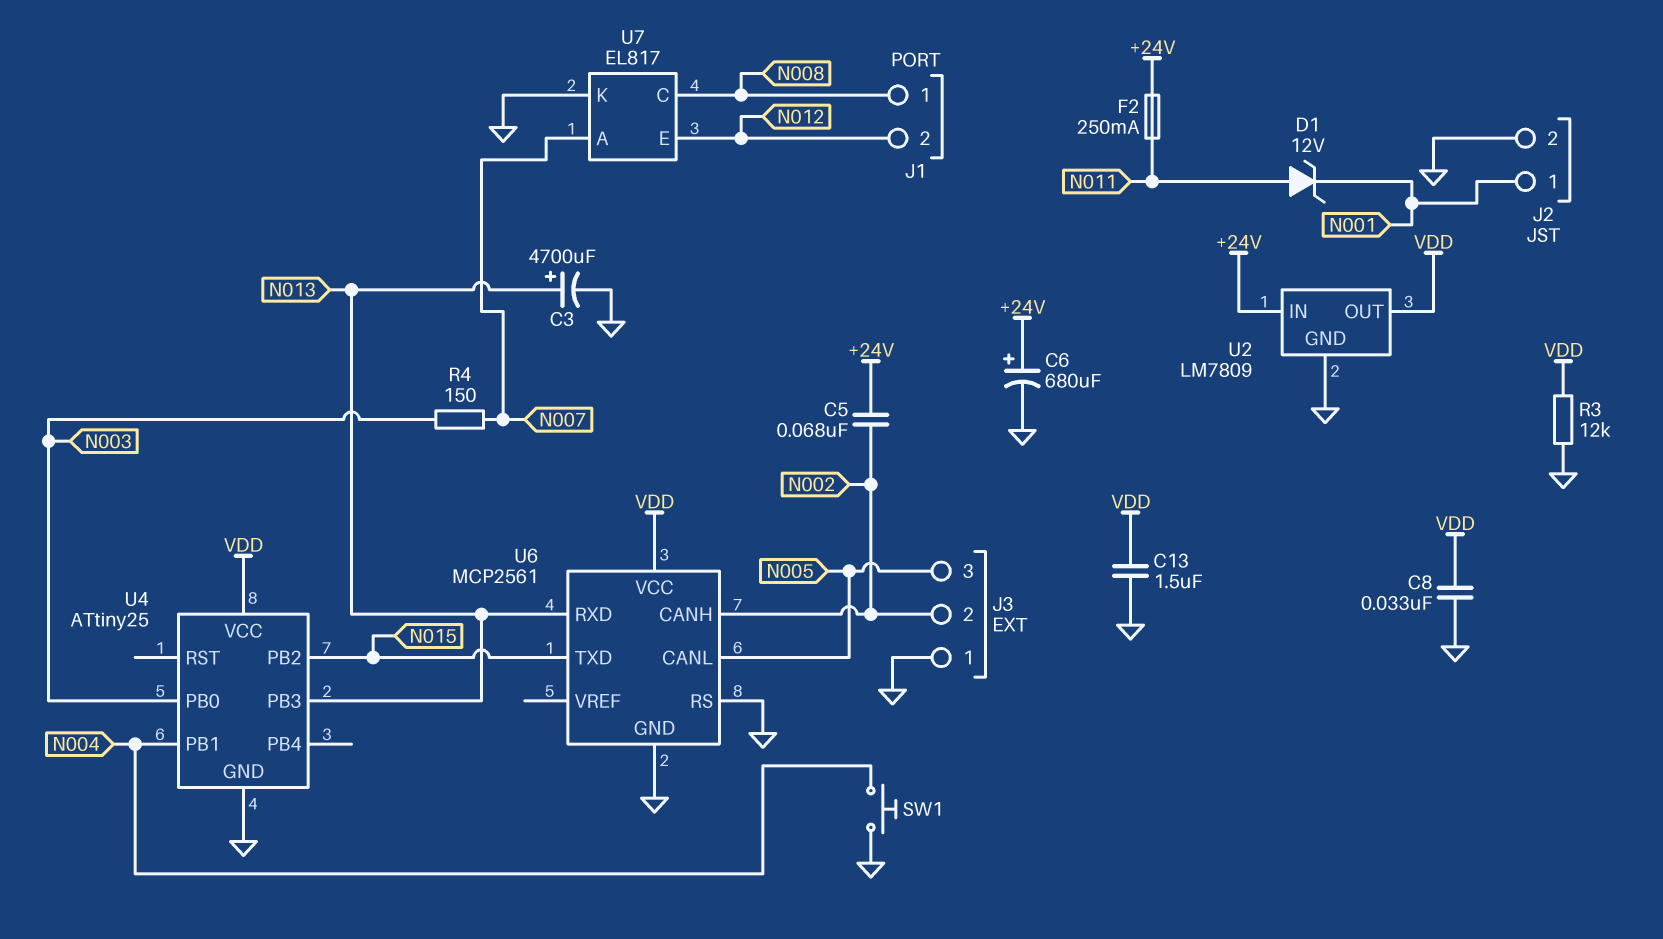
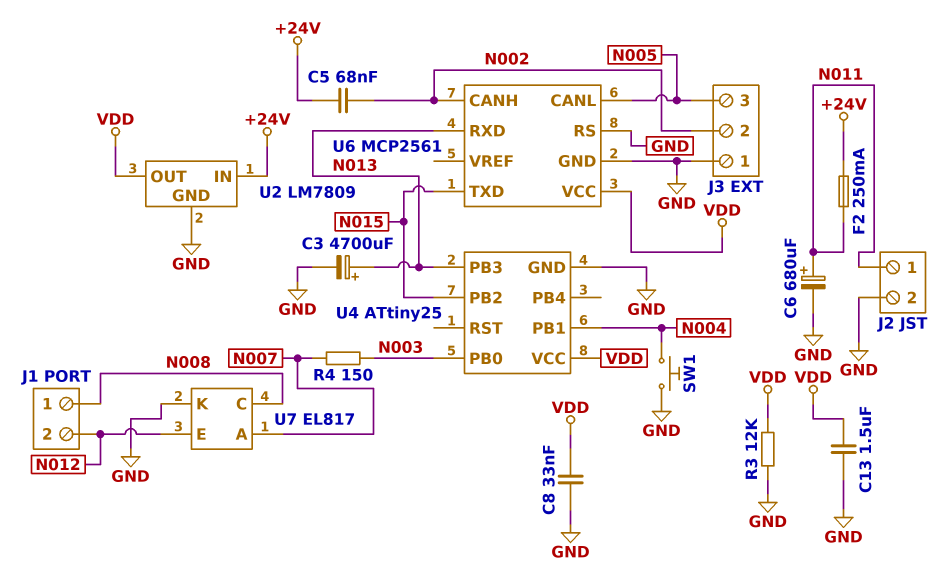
C6: 680uF (plus +24V, minus GND) -> 680uF (plus N011, minus GND)
D1: zener 12V (A N011, K N001) -> none
J2 pin 1: N001 -> N011

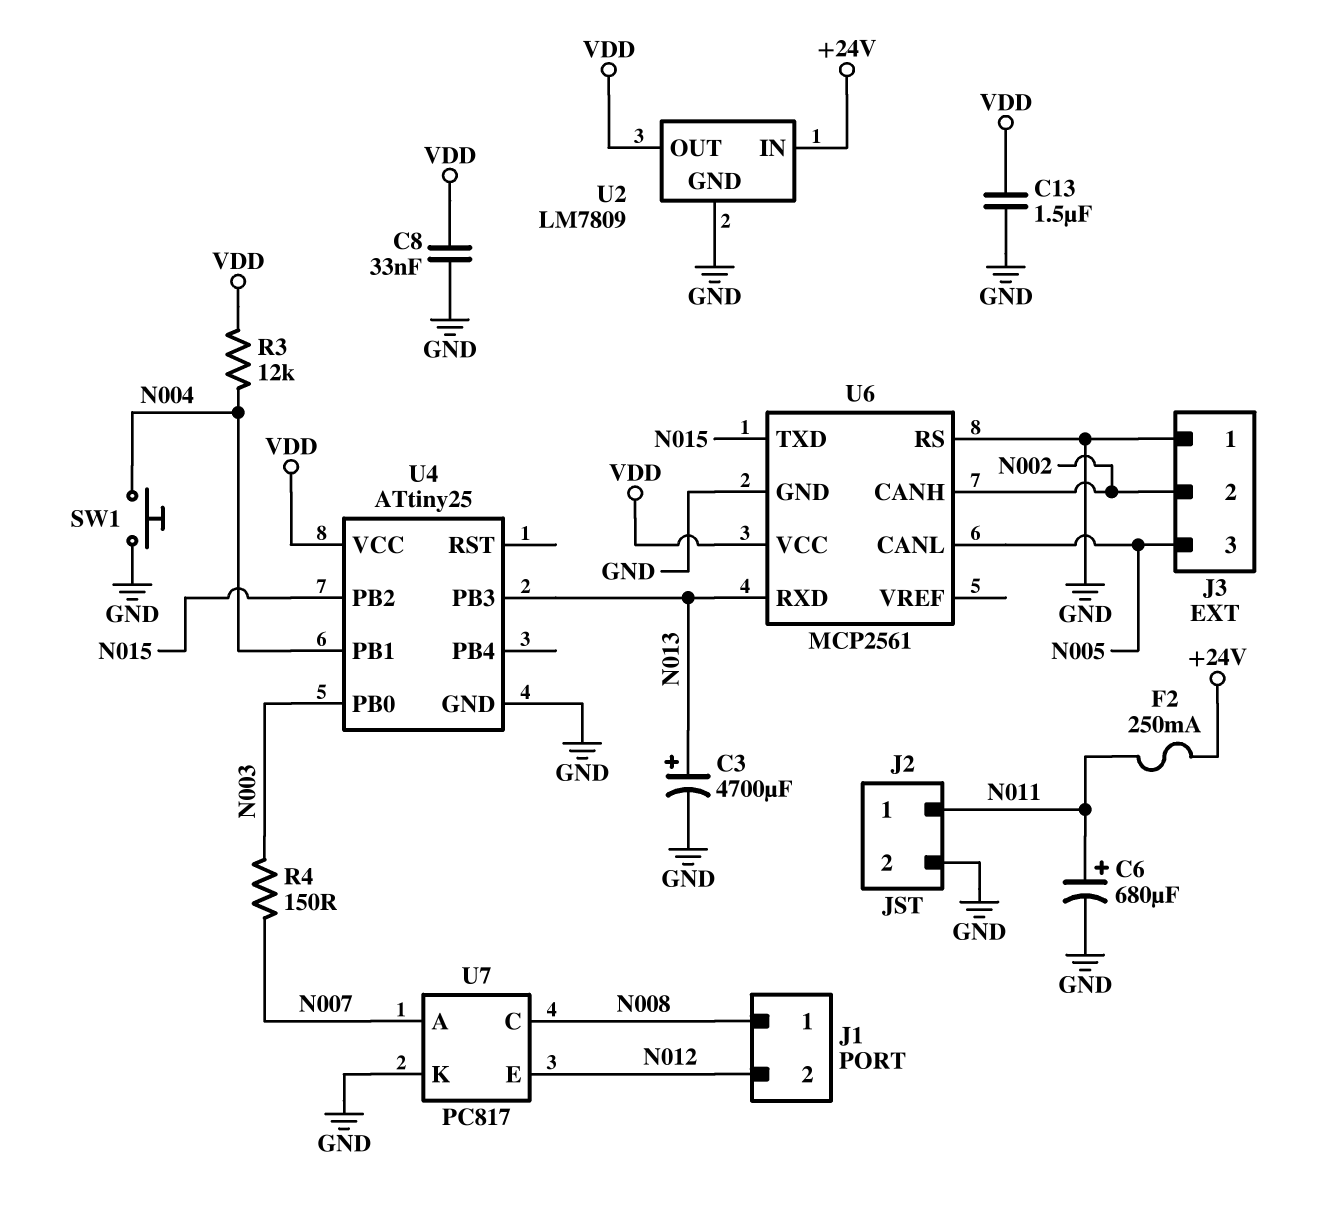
C5: 68nF (+24V, N002) -> none
R3: 12k (GND, VDD) -> 12k (N004, VDD)
U7: EL817 -> PC817

